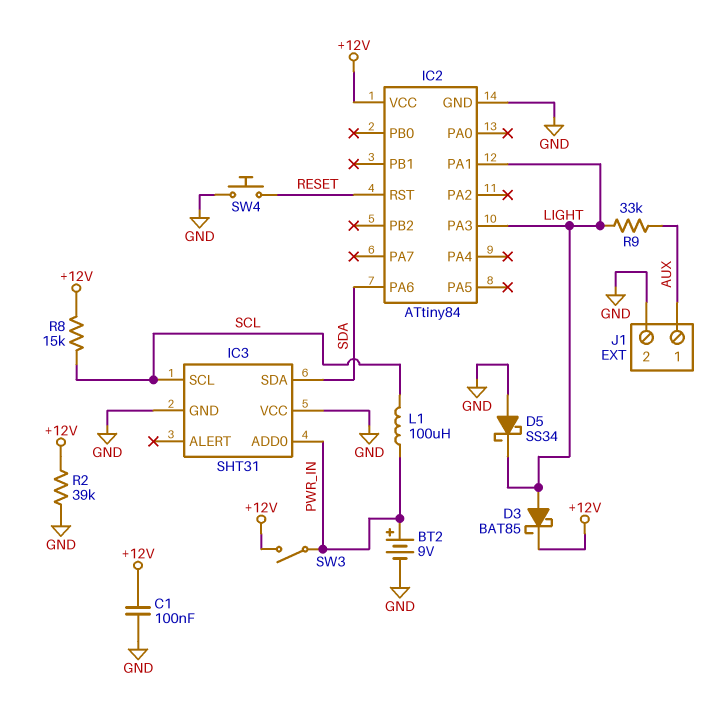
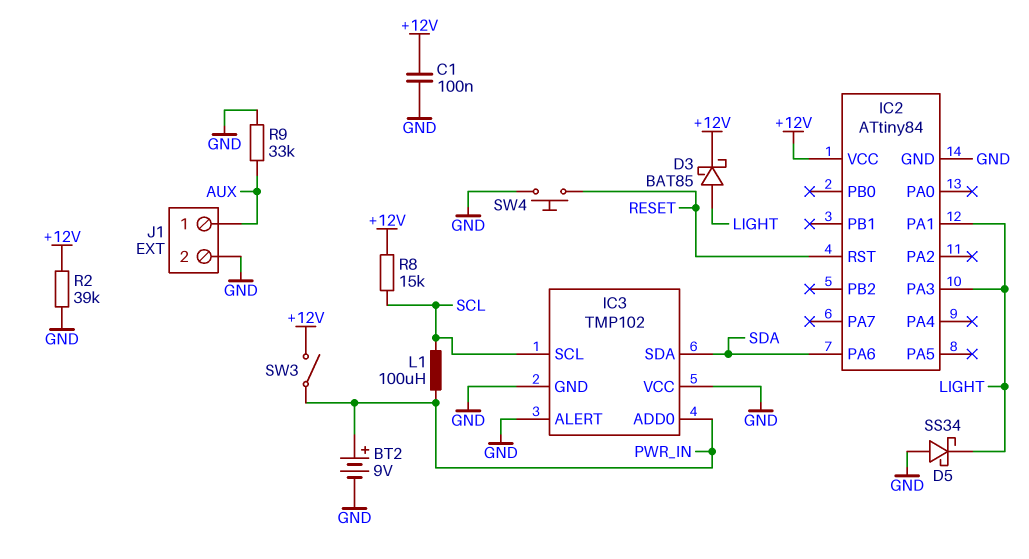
IC3: SHT31 -> TMP102
IC3 pin ALERT: none -> GND
R9: 33k (AUX, LIGHT) -> 33k (AUX, GND)

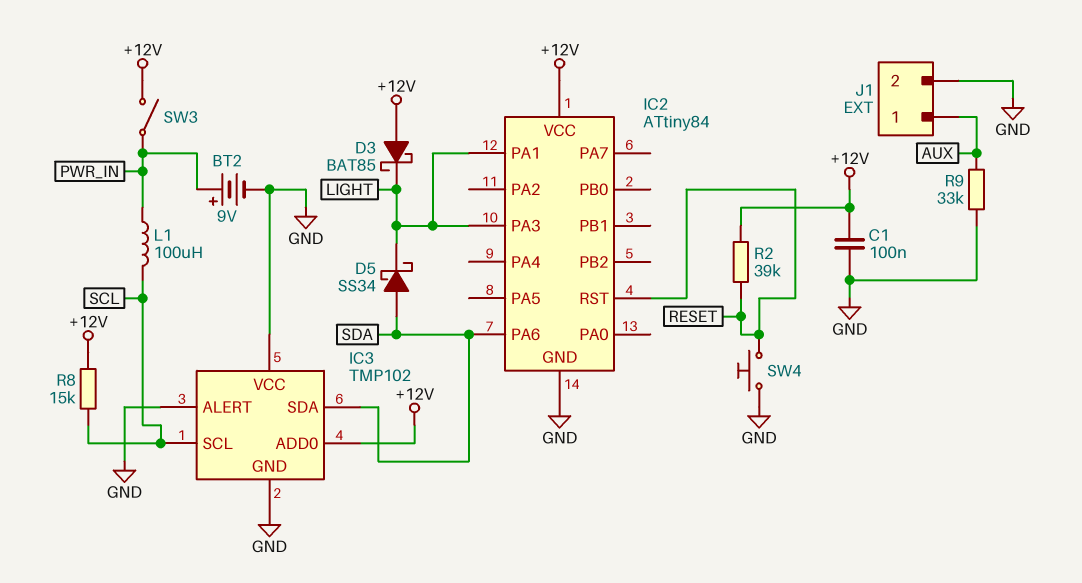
D3: schottky BAT85 (A LIGHT, K +12V) -> schottky BAT85 (A +12V, K LIGHT)
D5: schottky SS34 (A GND, K LIGHT) -> schottky SS34 (A SDA, K LIGHT)
IC3 pin ADD0: PWR_IN -> +12V
R2: 39k (+12V, GND) -> 39k (+12V, RESET)

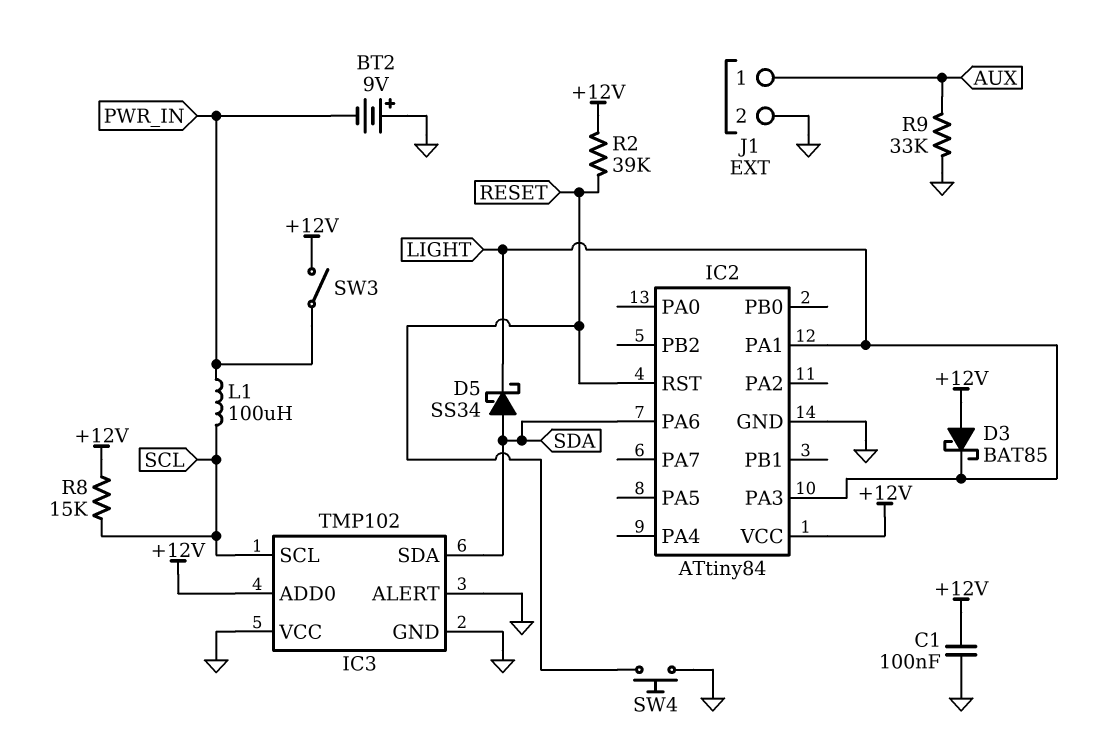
BT2: 9V (plus PWR_IN, minus GND) -> 9V (plus GND, minus PWR_IN)

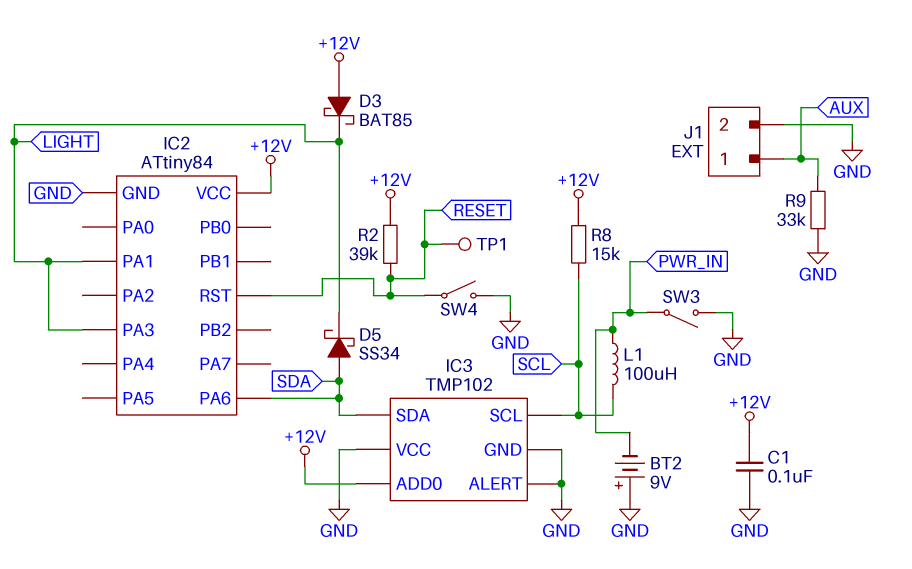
SW3: switch (+12V, PWR_IN) -> switch (GND, PWR_IN)
SW4: button (GND, RESET) -> switch (GND, RESET)
TP1: none -> test point (RESET)

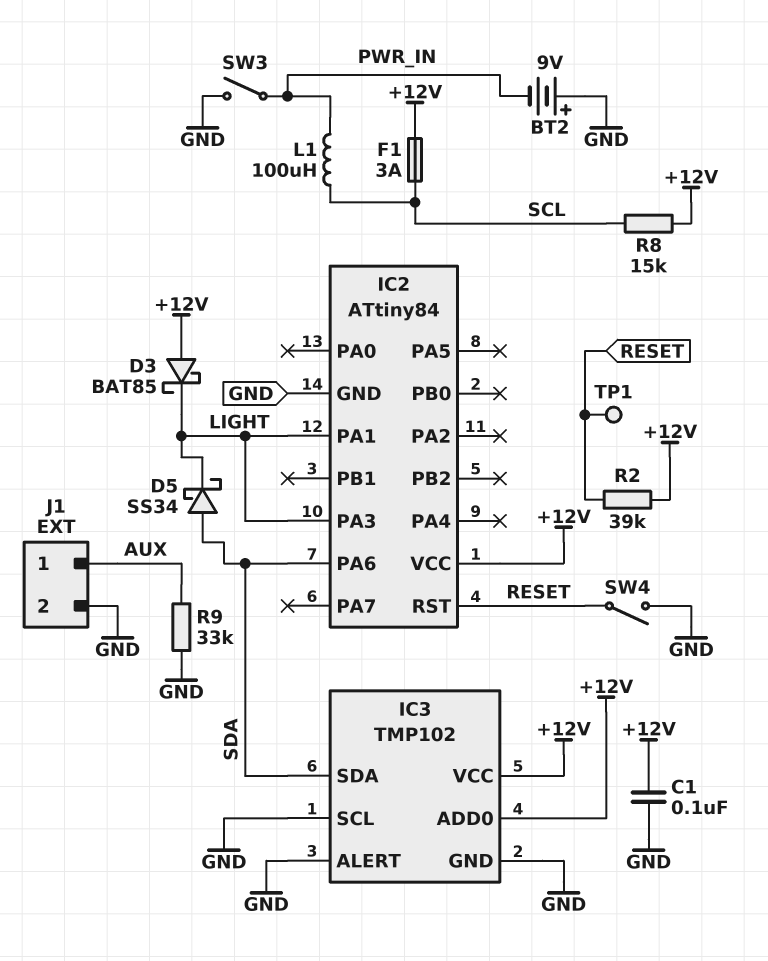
F1: none -> 3A (+12V, SCL)
IC3 pin SCL: SCL -> GND
IC3 pin VCC: GND -> +12V

